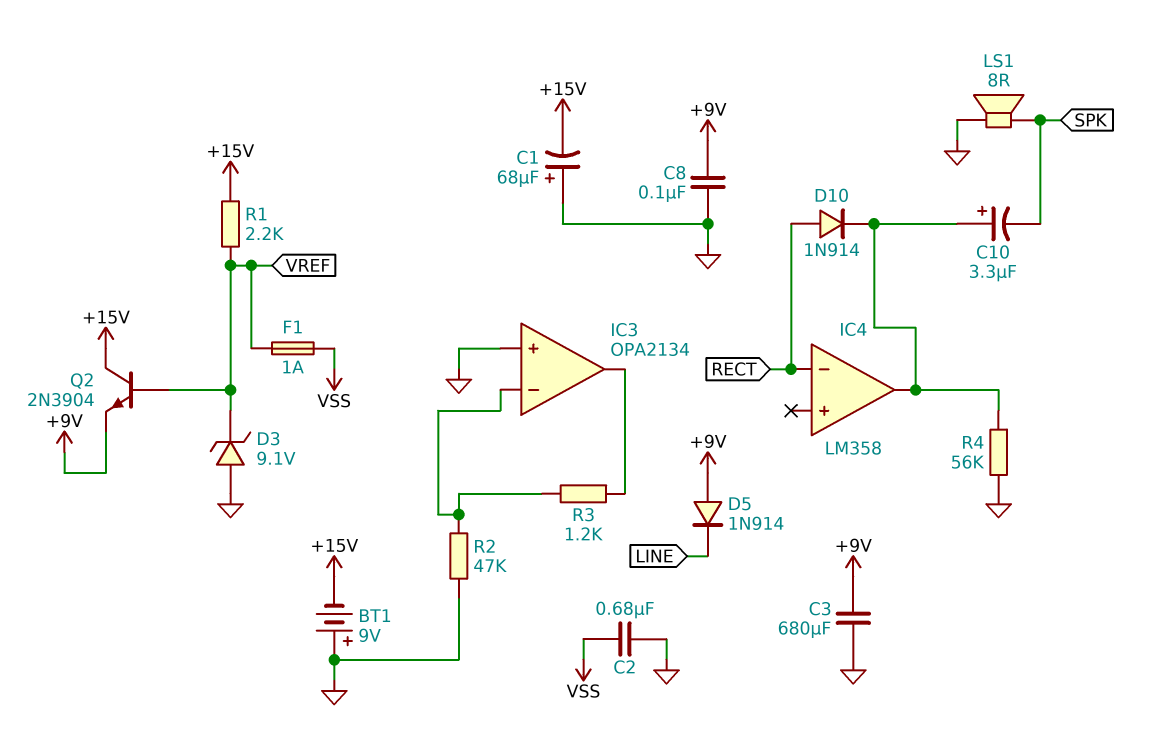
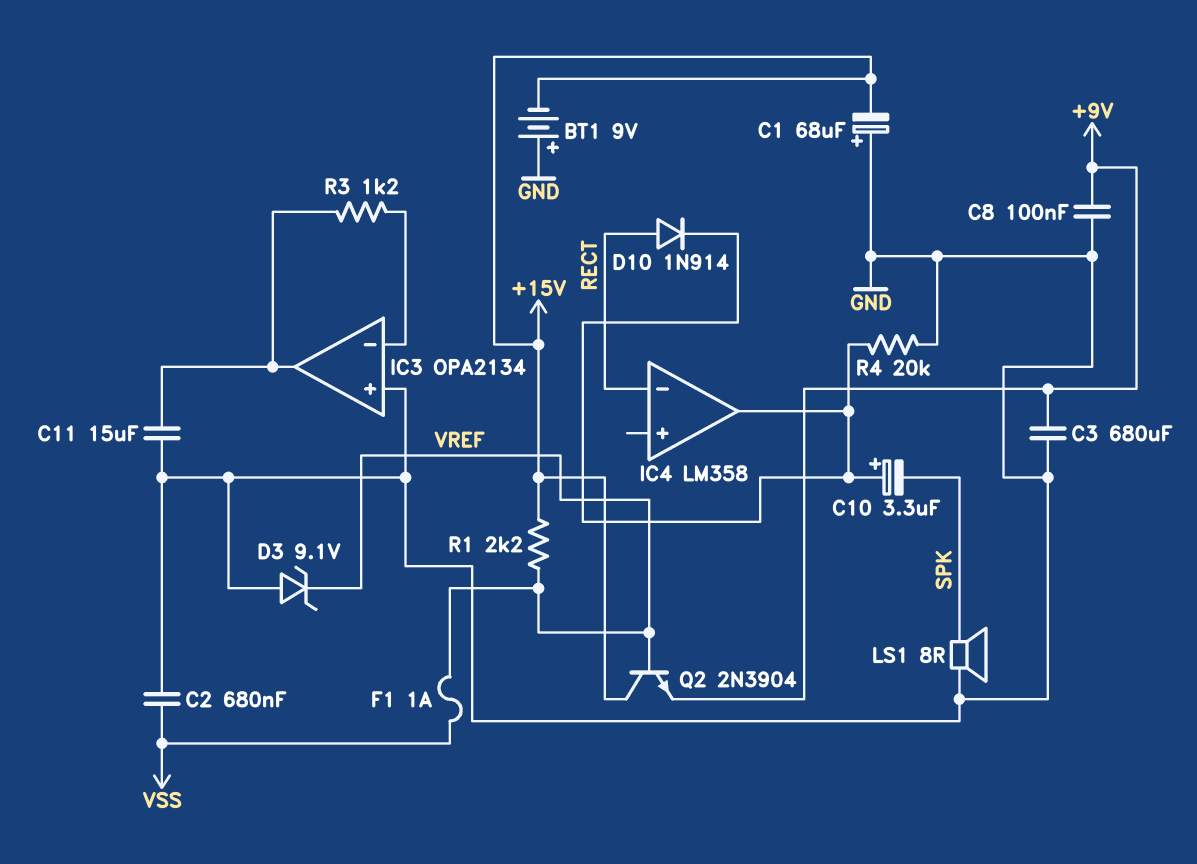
C11: none -> 15uF (GND, IC3/out)
D5: diode 1N914 (A +9V, K LINE) -> none
R2: 47k (GND, IC3/in-) -> none
R4: 56k (GND, IC4/out) -> 20k (GND, IC4/out)

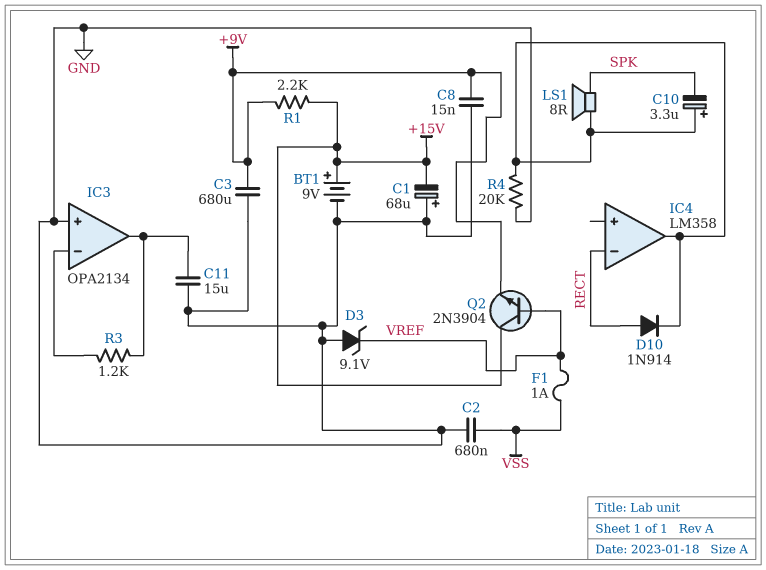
BT1: 9V (plus GND, minus +15V) -> 9V (plus +15V, minus GND)
C8: 100nF (+9V, GND) -> 15nF (+9V, GND)
LS1: speaker 8R (GND, SPK) -> speaker 8R (IC4/out, SPK)
R1: 2.2k (+15V, VREF) -> 2.2k (+9V, +15V)

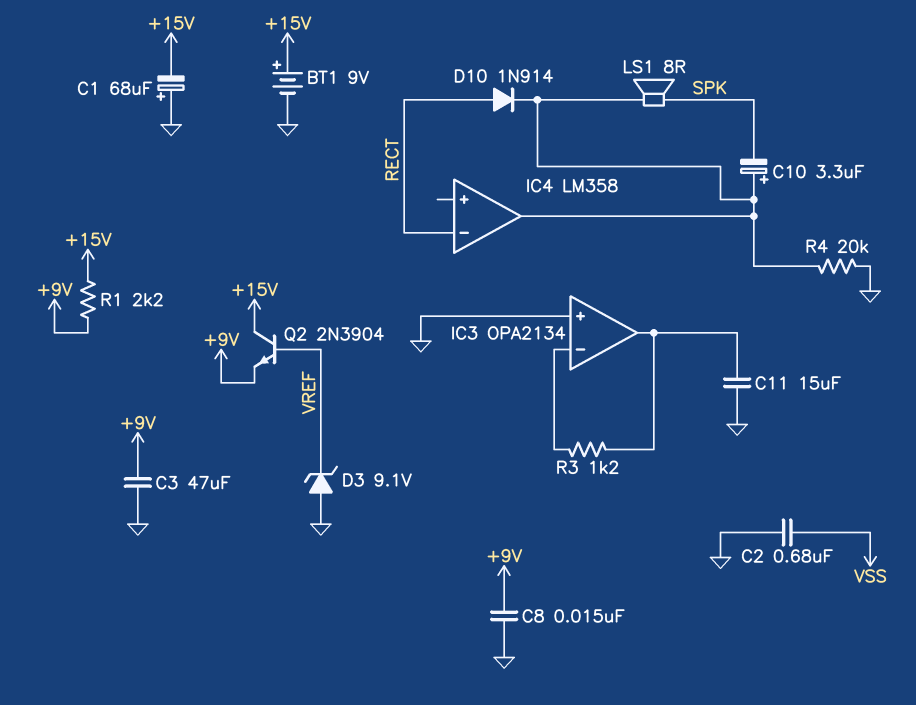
C3: 680uF (+9V, GND) -> 47uF (+9V, GND)
F1: 1A (VREF, VSS) -> none

